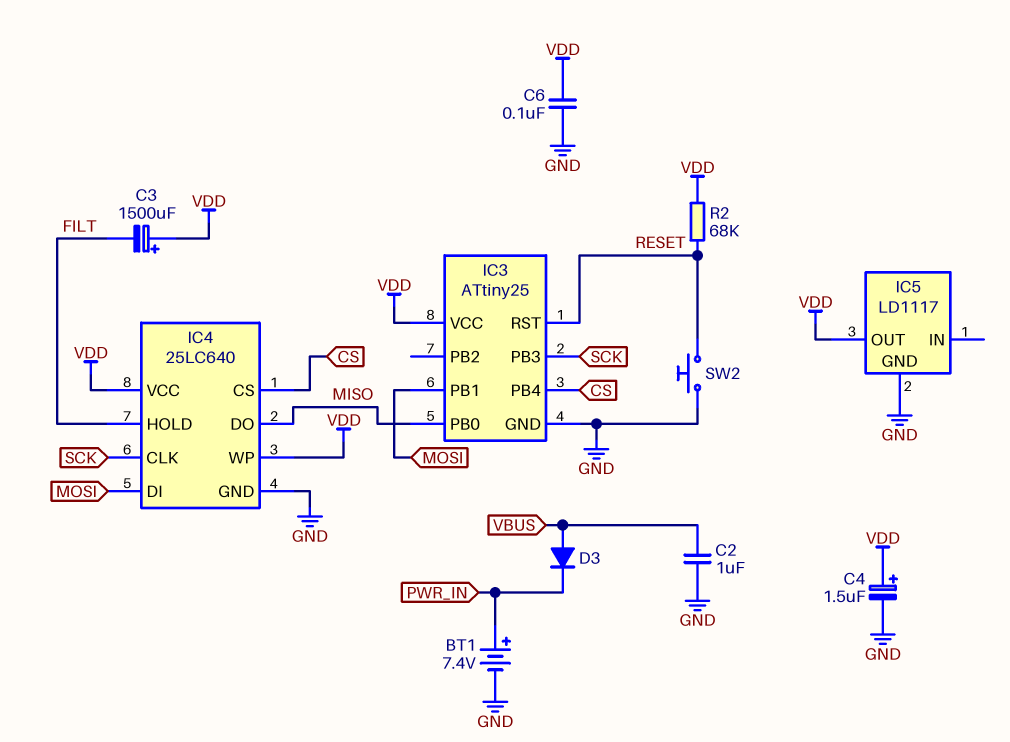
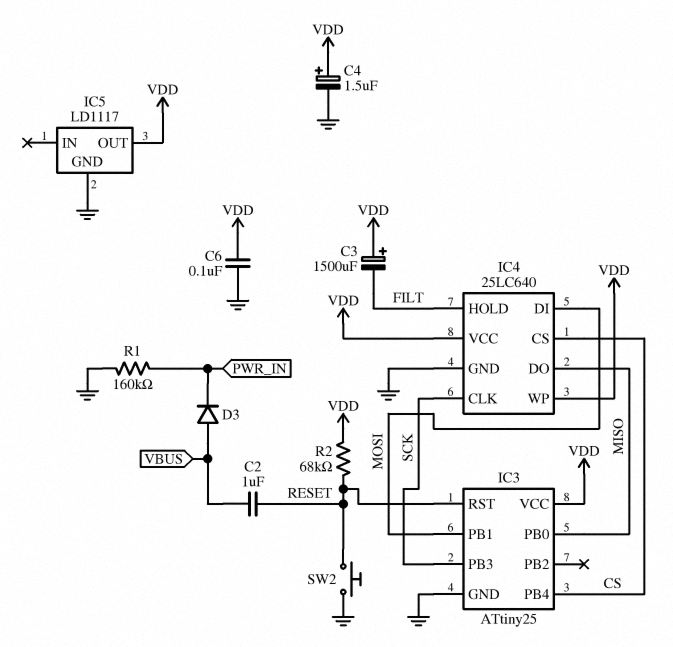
BT1: 7.4V (plus PWR_IN, minus GND) -> none
C2: 1uF (GND, VBUS) -> 1uF (RESET, VBUS)
R1: none -> 160k (GND, PWR_IN)

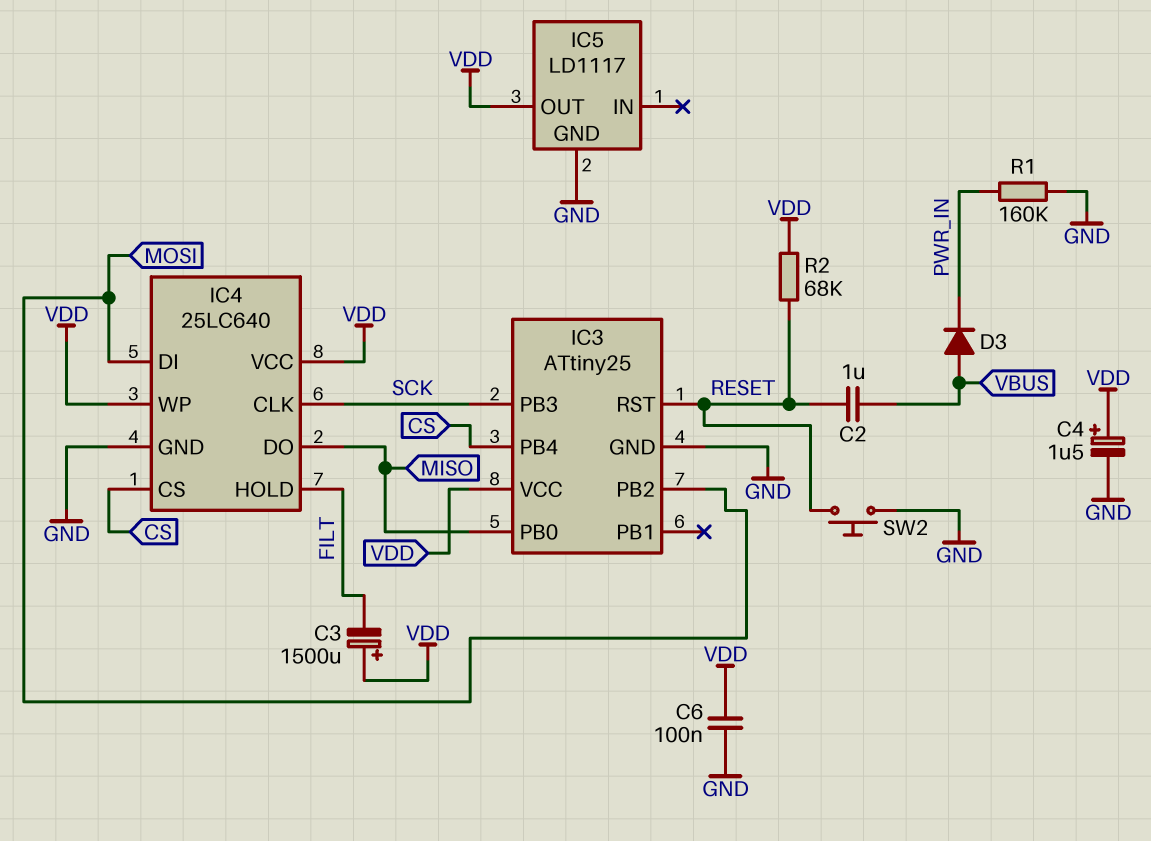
IC3 pin PB1: MOSI -> none
IC3 pin PB2: none -> MOSI

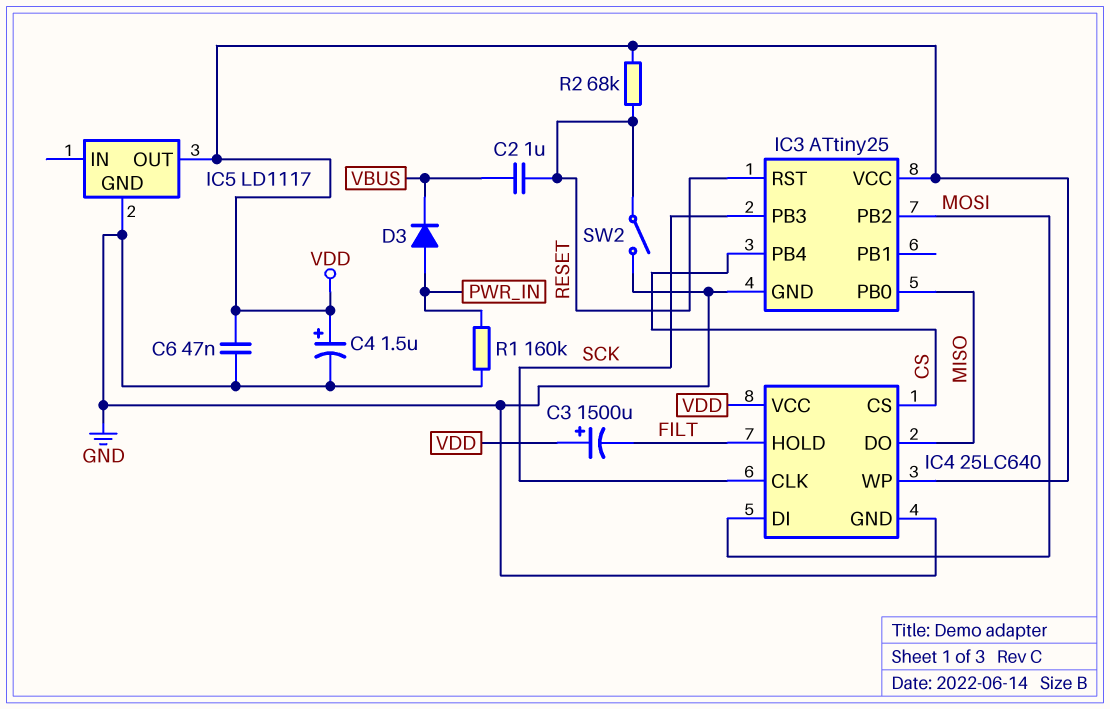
C6: 100nF (GND, VDD) -> 47nF (GND, VDD)
D3: diode (A VBUS, K PWR_IN) -> diode (A PWR_IN, K VBUS)
SW2: button (GND, RESET) -> switch (GND, RESET)

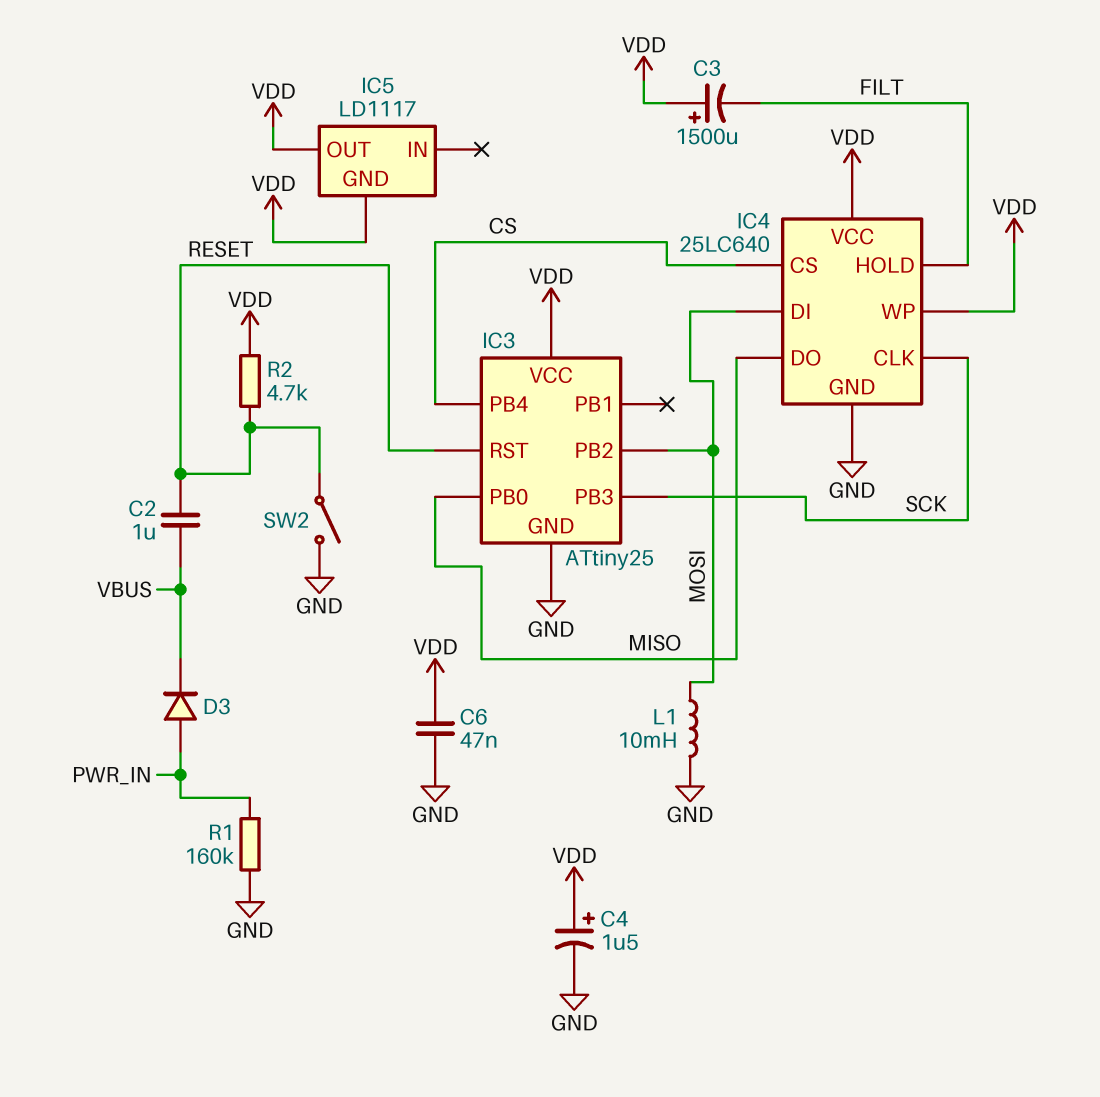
IC5 pin GND: GND -> VDD
L1: none -> 10mH (GND, MOSI)
R2: 68k (RESET, VDD) -> 4.7k (RESET, VDD)

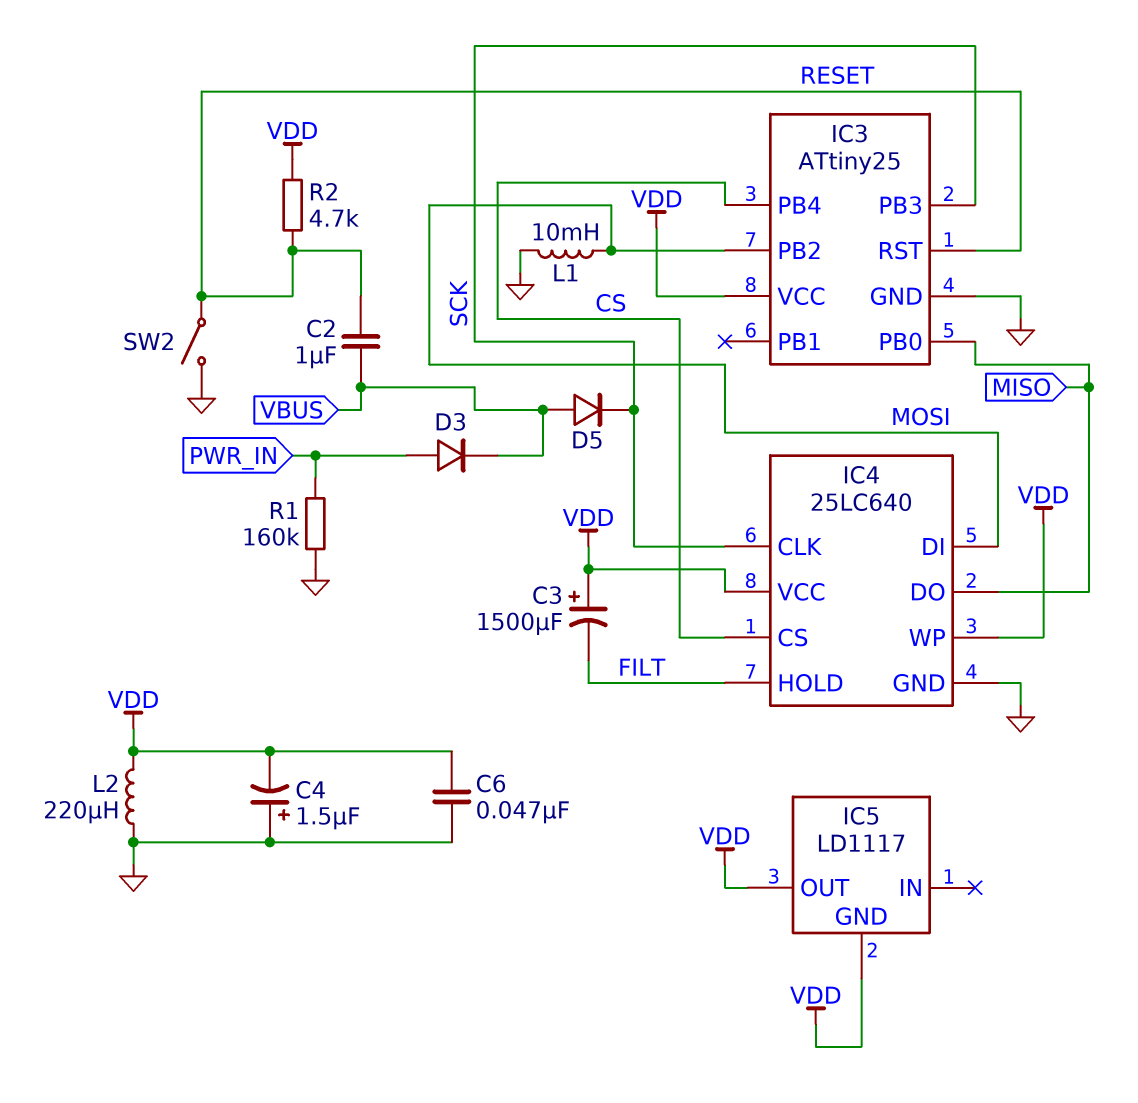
C4: 1.5uF (plus VDD, minus GND) -> 1.5uF (plus GND, minus VDD)
D5: none -> diode (A VBUS, K SCK)
L2: none -> 220uH (GND, VDD)

